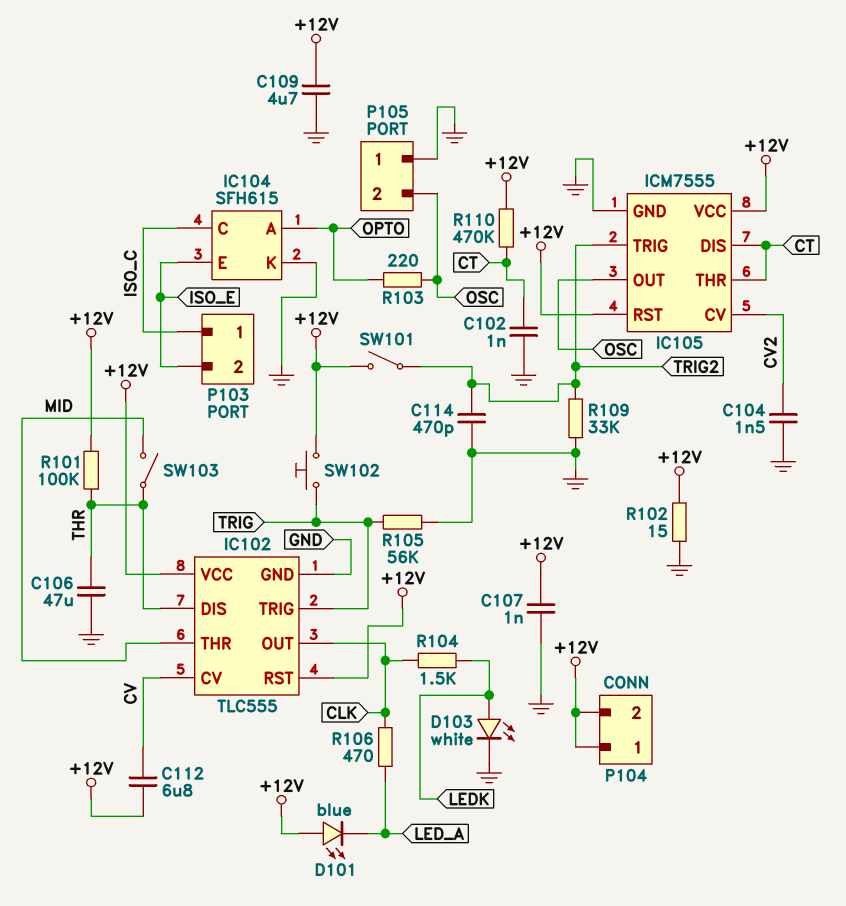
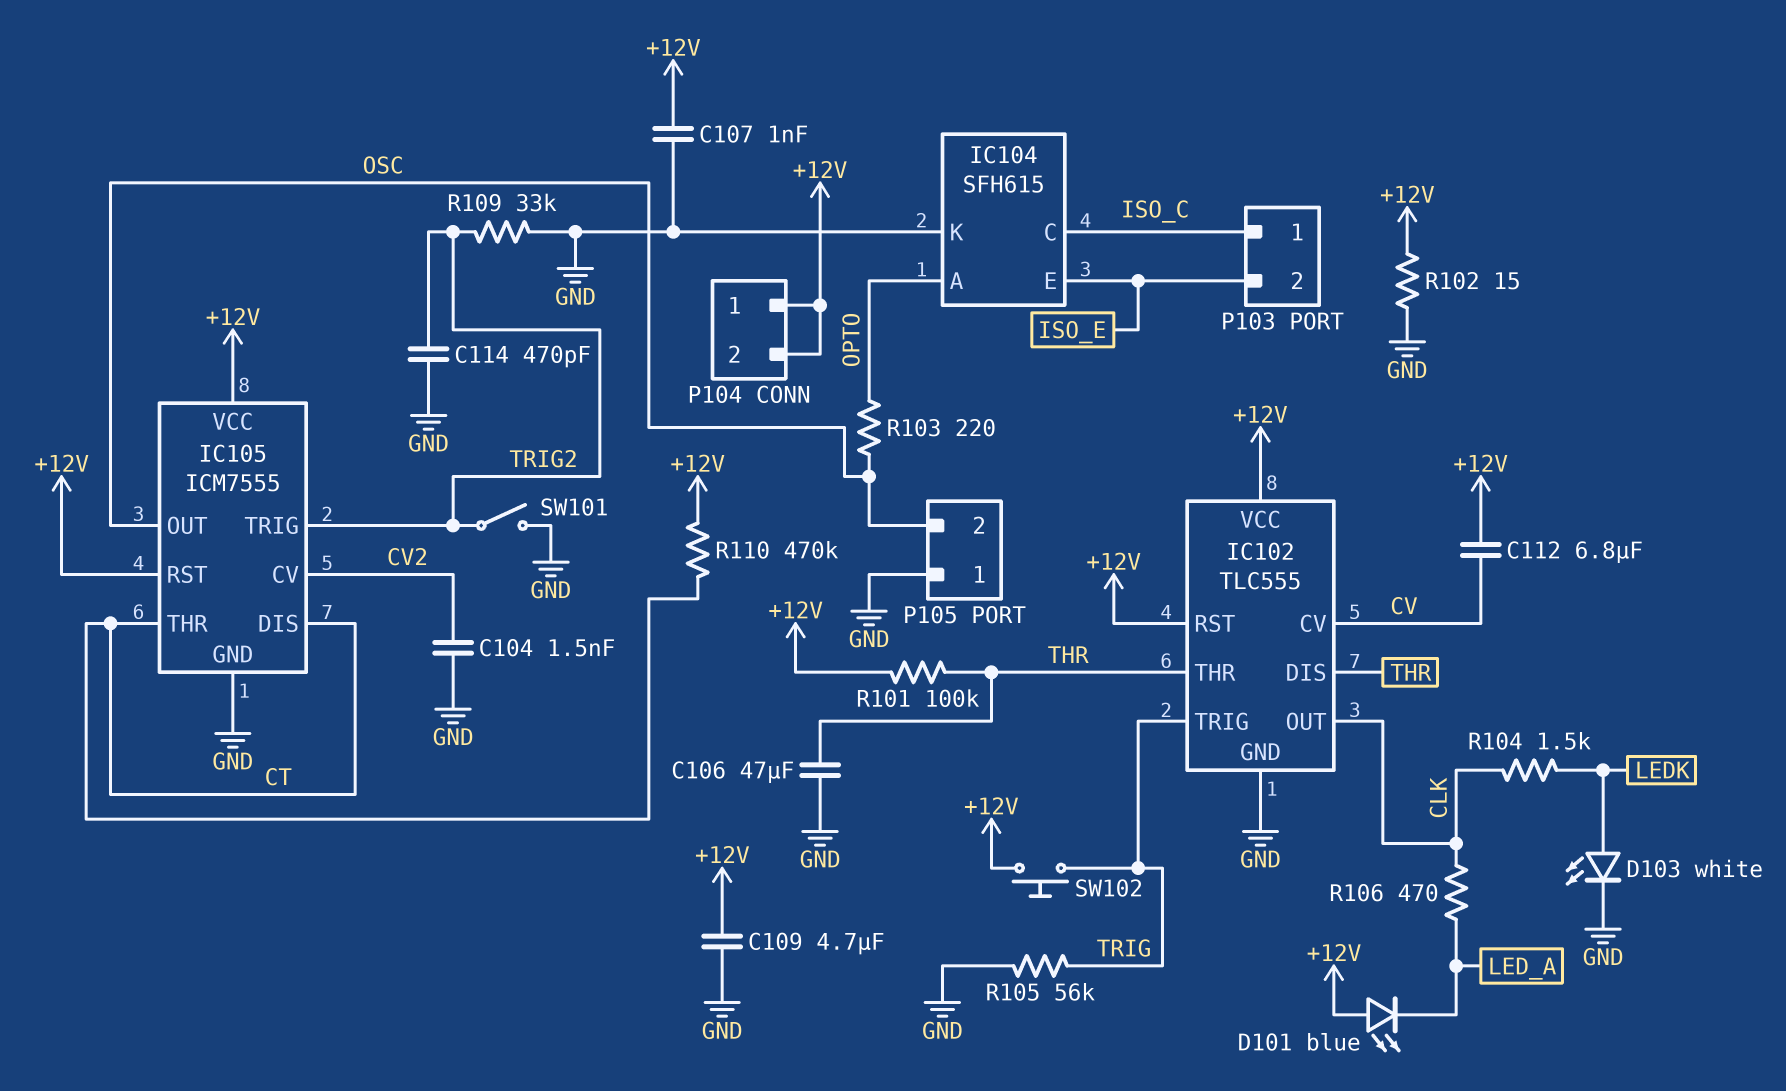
C102: 1nF (CT, GND) -> none
IC102 pin THR: MID -> THR
SW101: switch (+12V, TRIG2) -> switch (GND, TRIG2)
SW103: switch (MID, THR) -> none

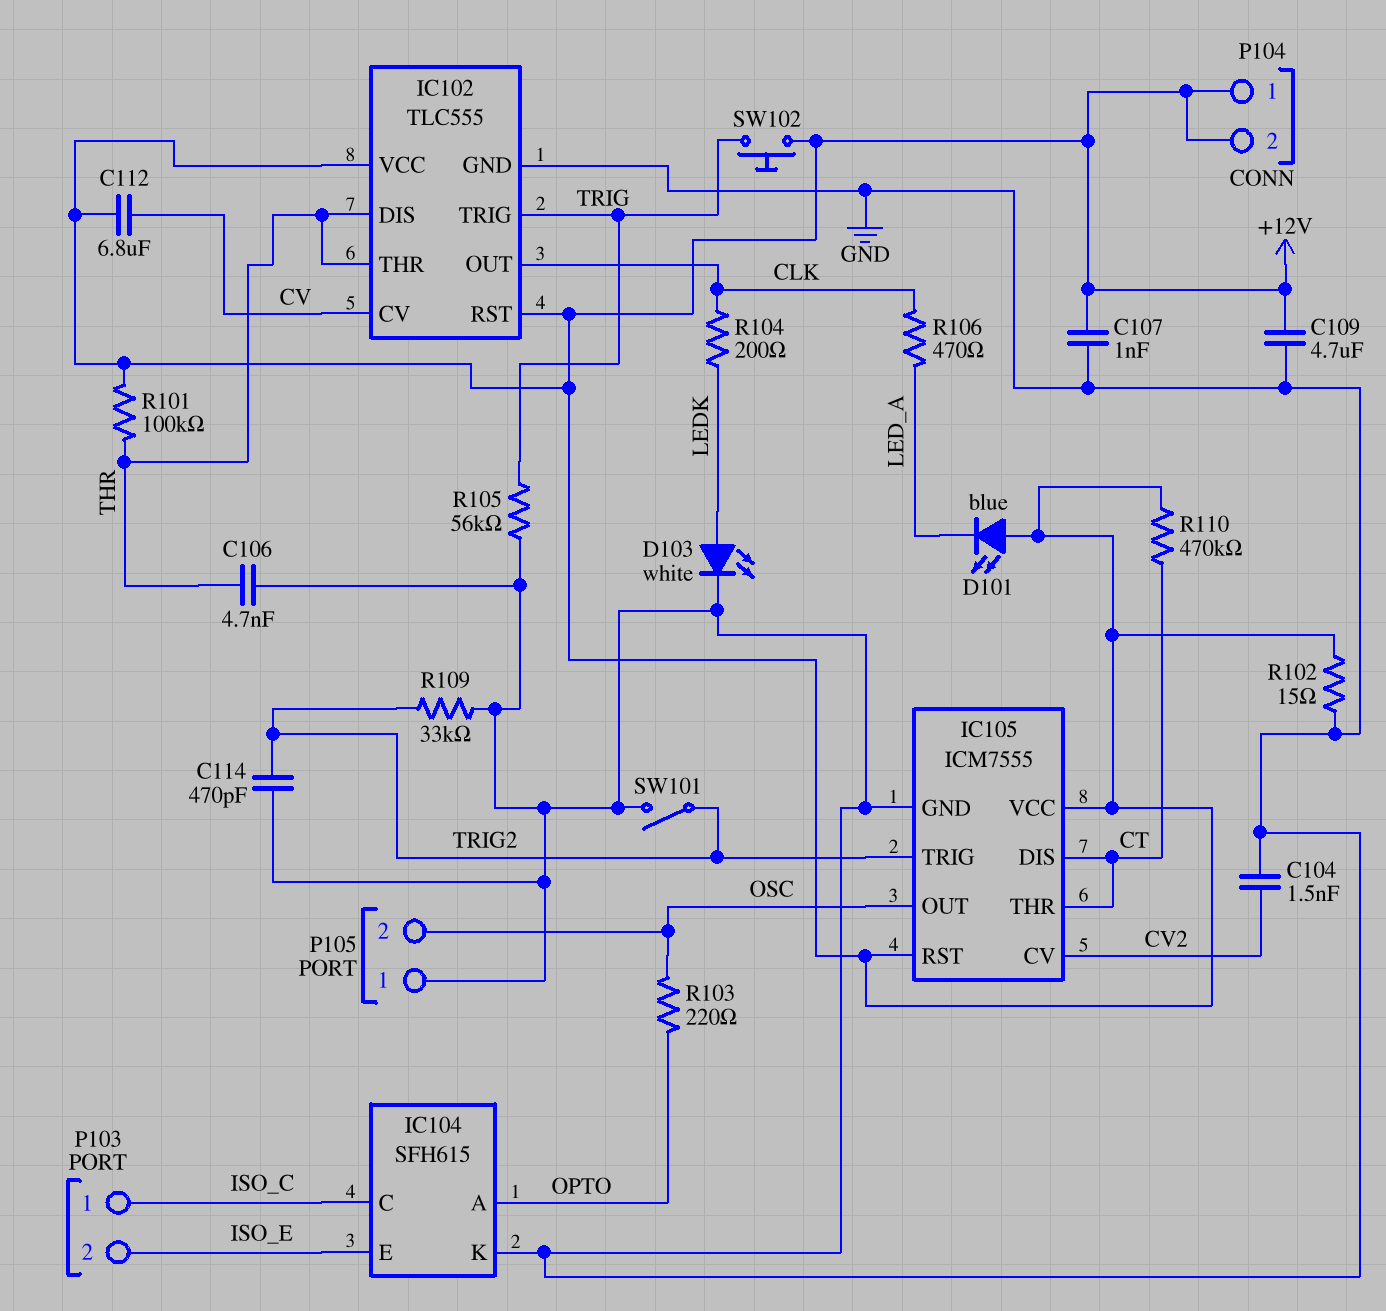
C106: 47uF (GND, THR) -> 4.7nF (GND, THR)
R104: 1.5k (CLK, LEDK) -> 200 (CLK, LEDK)

